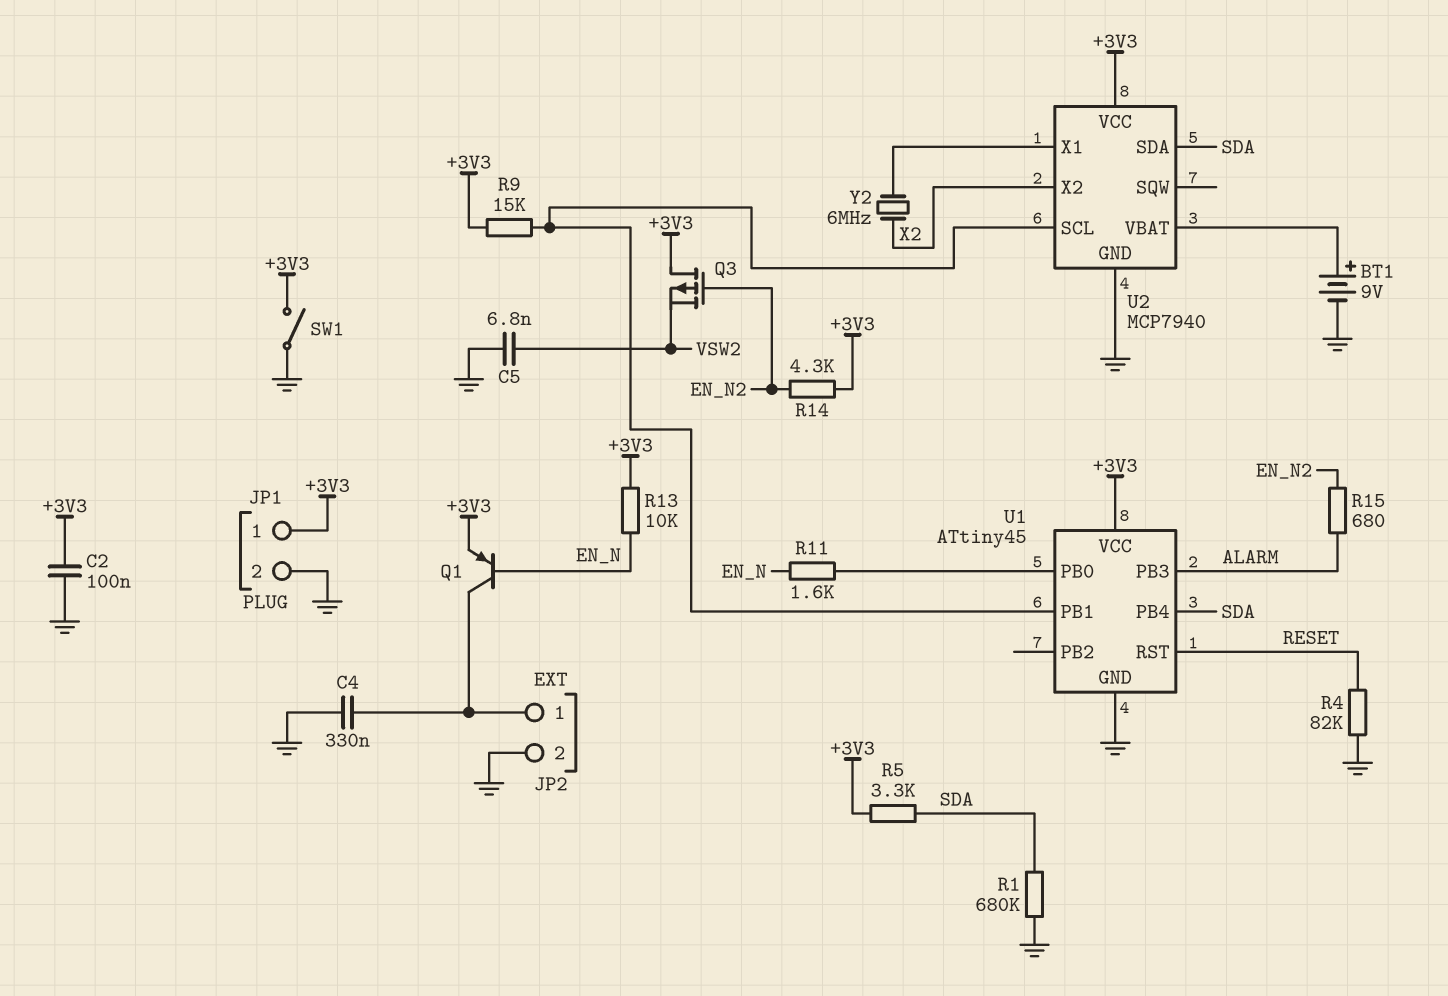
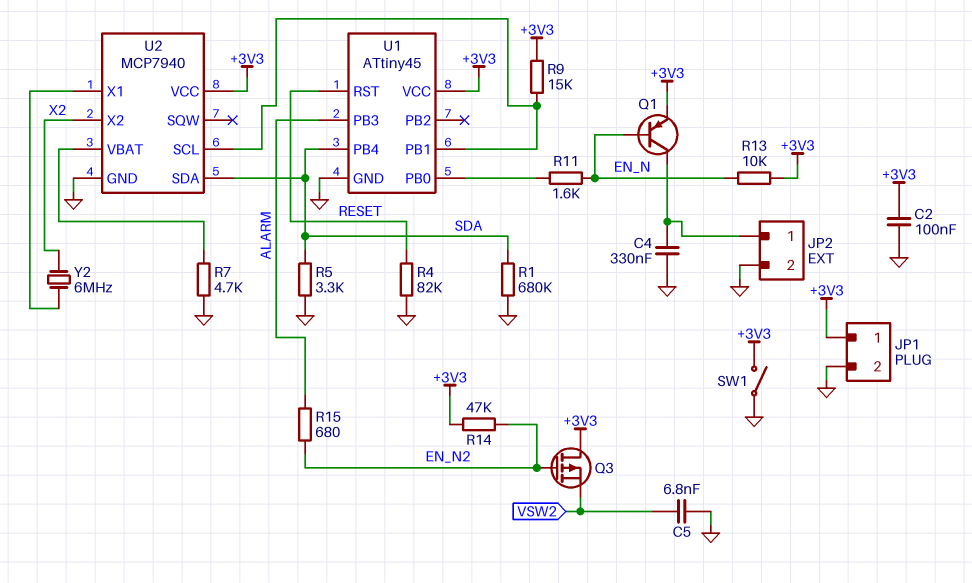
BT1: 9V (plus U2/VBAT, minus GND) -> none
R5: 3.3k (+3V3, SDA) -> 3.3k (GND, SDA)
R7: none -> 4.7k (GND, U2/VBAT)
R14: 4.3k (+3V3, EN_N2) -> 47k (+3V3, EN_N2)

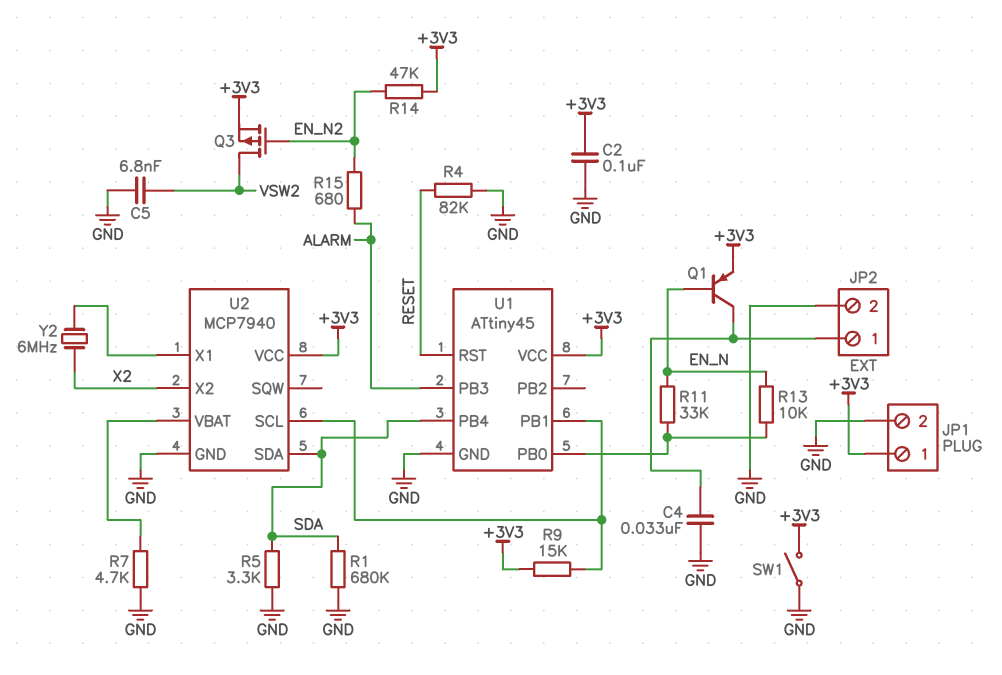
C4: 330nF (GND, JP2/1) -> 33nF (GND, JP2/1)
Q3: PMOS (G EN_N2, D +3V3, S VSW2) -> PMOS (G EN_N2, D VSW2, S +3V3)
R11: 1.6k (EN_N, U1/PB0) -> 33k (EN_N, U1/PB0)
R13: 10k (+3V3, EN_N) -> 10k (EN_N, U1/PB0)

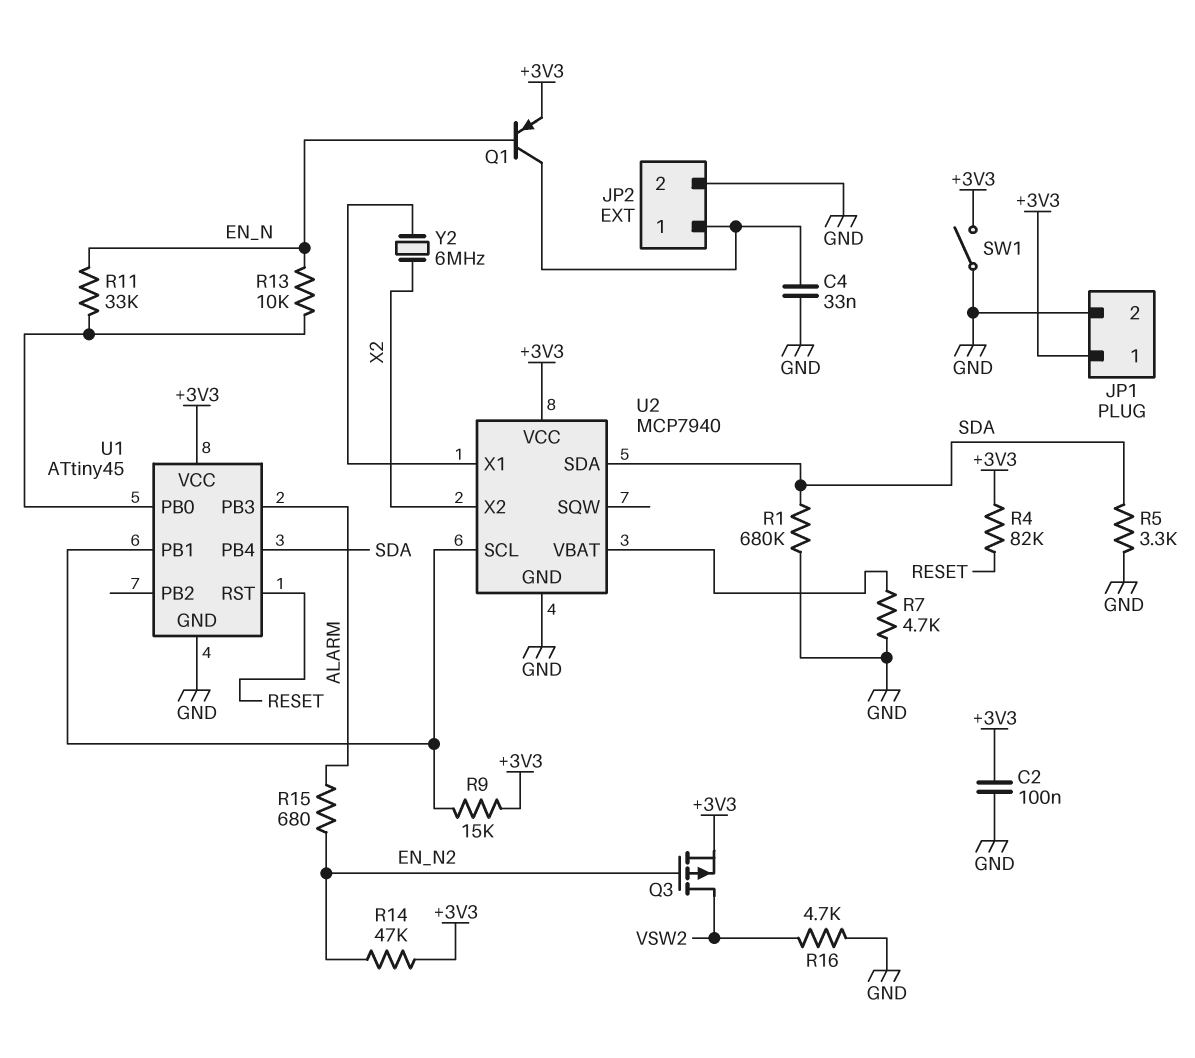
C5: 6.8nF (GND, VSW2) -> none
R4: 82k (GND, RESET) -> 82k (+3V3, RESET)
R16: none -> 4.7k (GND, VSW2)

